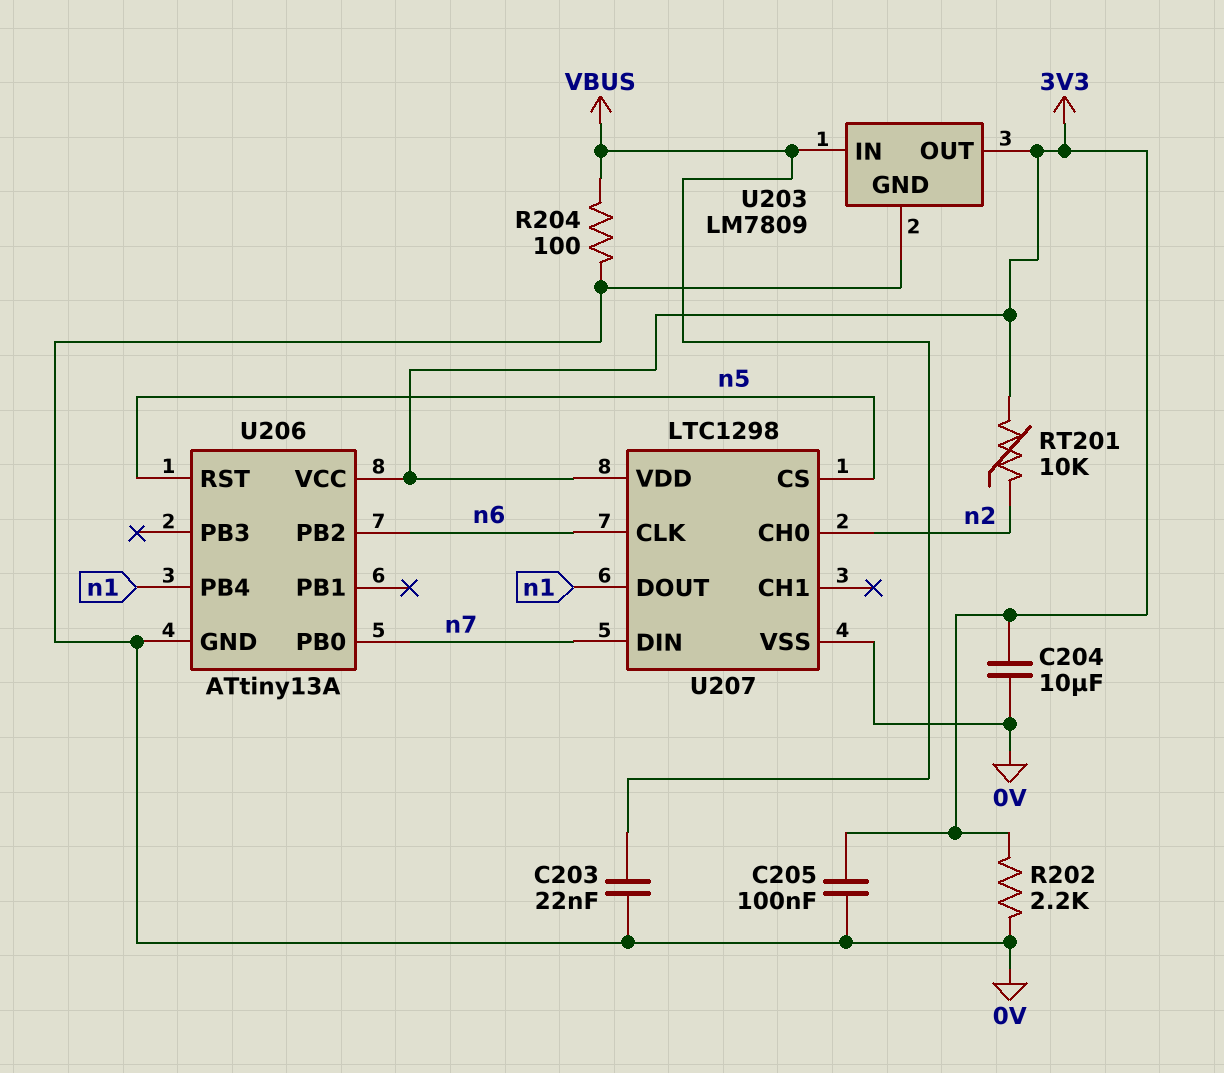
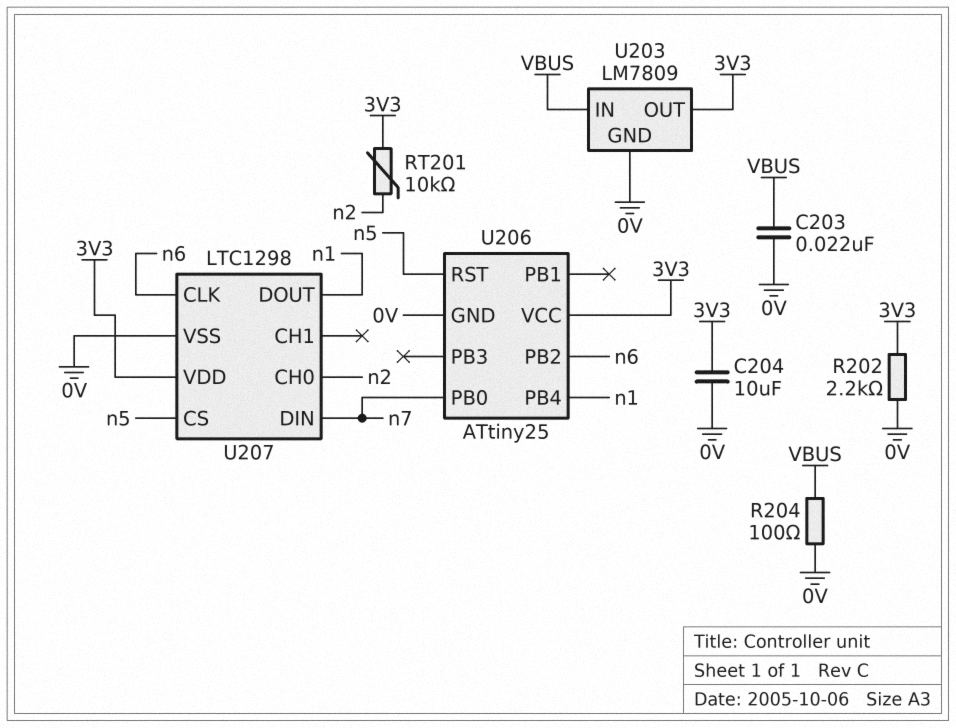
C205: 100nF (0V, 3V3) -> none
U206: ATtiny13A -> ATtiny25

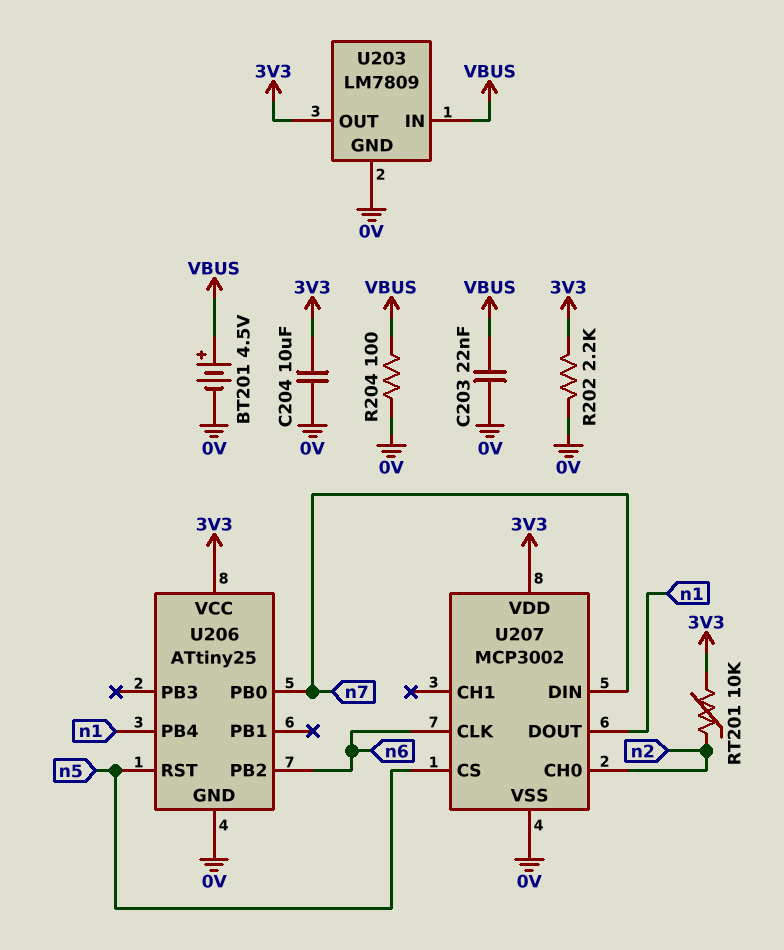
BT201: none -> 4.5V (plus VBUS, minus 0V)
U207: LTC1298 -> MCP3002

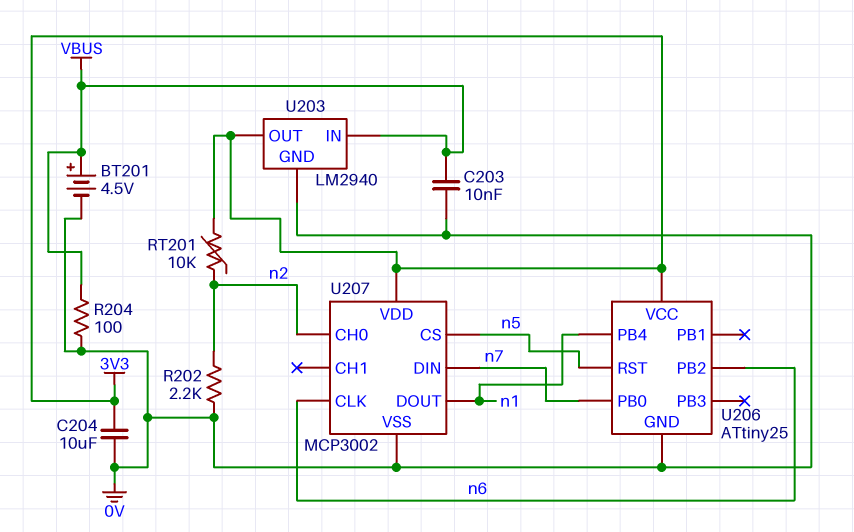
C203: 22nF (0V, VBUS) -> 10nF (0V, VBUS)
R202: 2.2k (0V, 3V3) -> 2.2k (0V, n2)
U203: LM7809 -> LM2940

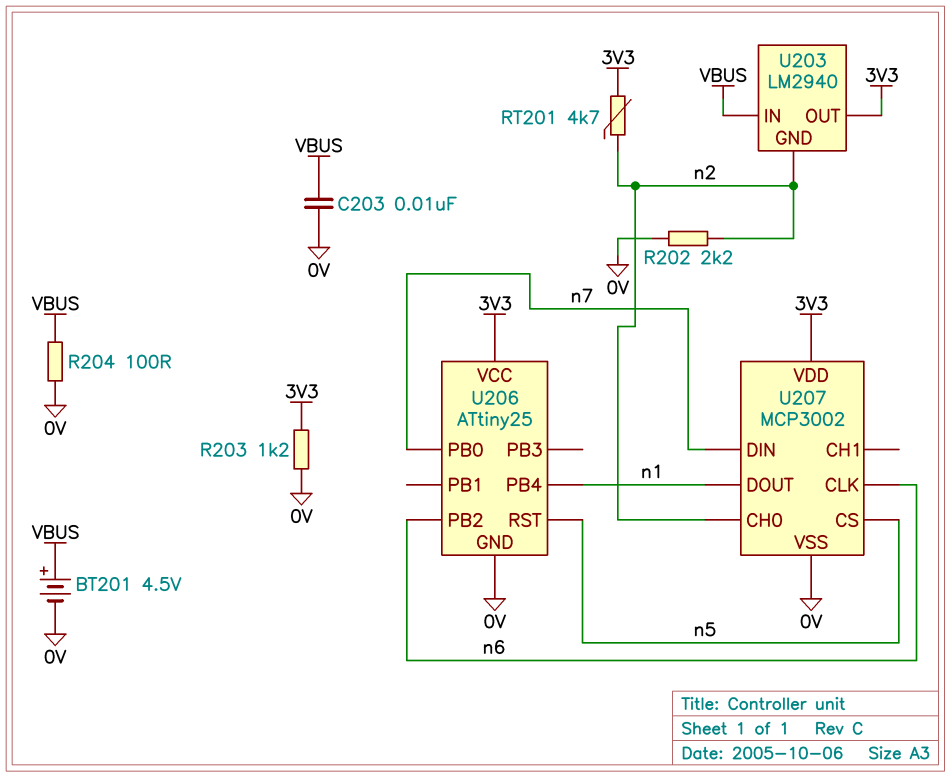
C204: 10uF (0V, 3V3) -> none
R203: none -> 1.2k (0V, 3V3)
RT201: 10k (3V3, n2) -> 4.7k (3V3, n2)
U203 pin GND: 0V -> n2

